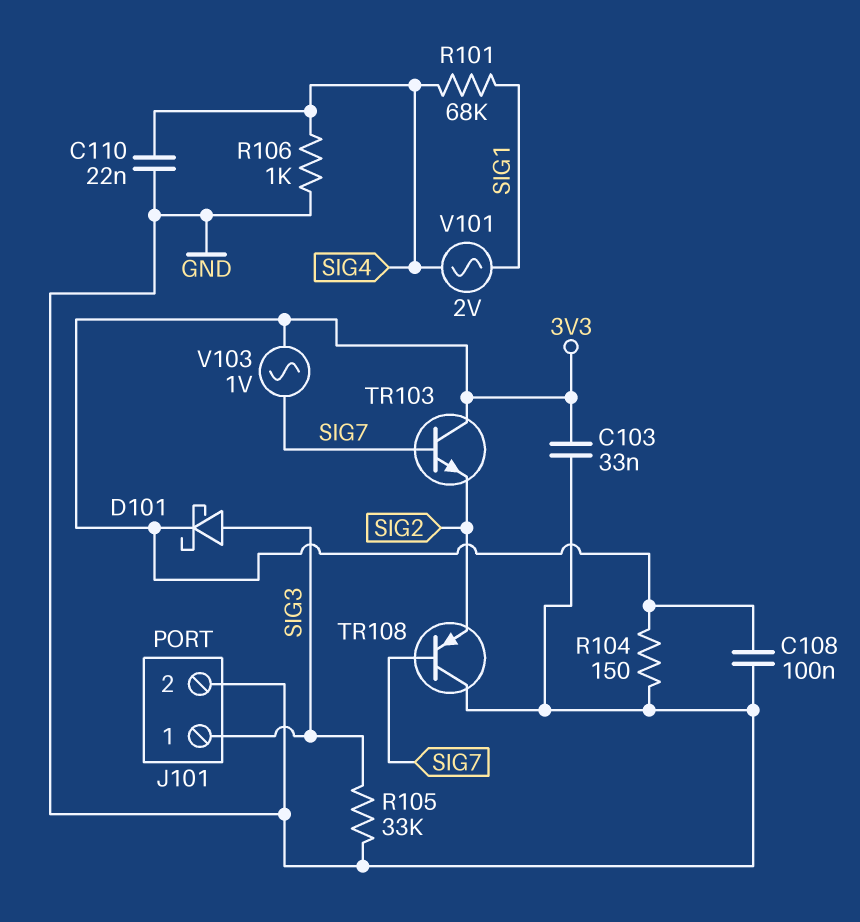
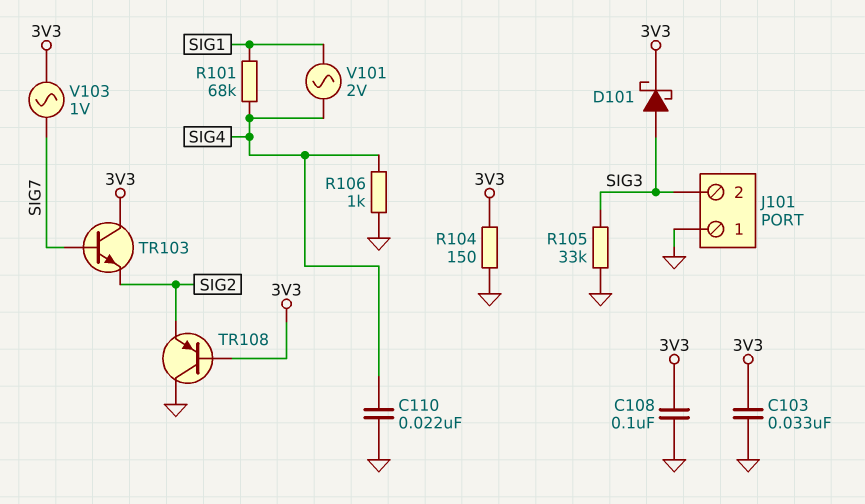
J101 pin 1: SIG3 -> GND
J101 pin 2: GND -> SIG3
TR108: PNP (B SIG7, C GND, E SIG2) -> PNP (B 3V3, C GND, E SIG2)

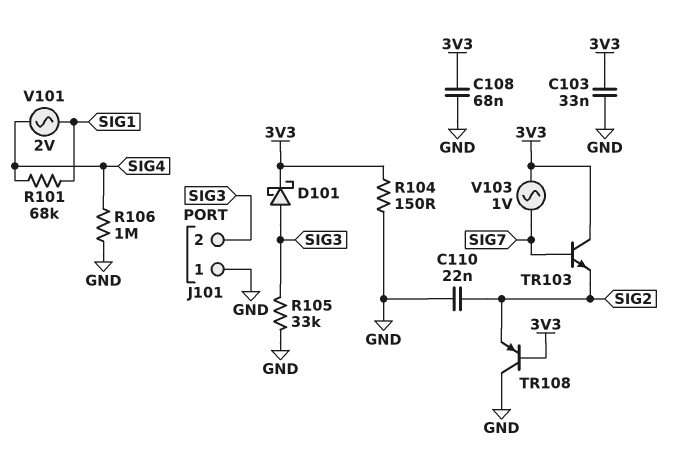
C108: 100nF (3V3, GND) -> 68nF (3V3, GND)
C110: 22nF (GND, SIG4) -> 22nF (GND, SIG2)
R106: 1k (GND, SIG4) -> 1M (GND, SIG4)

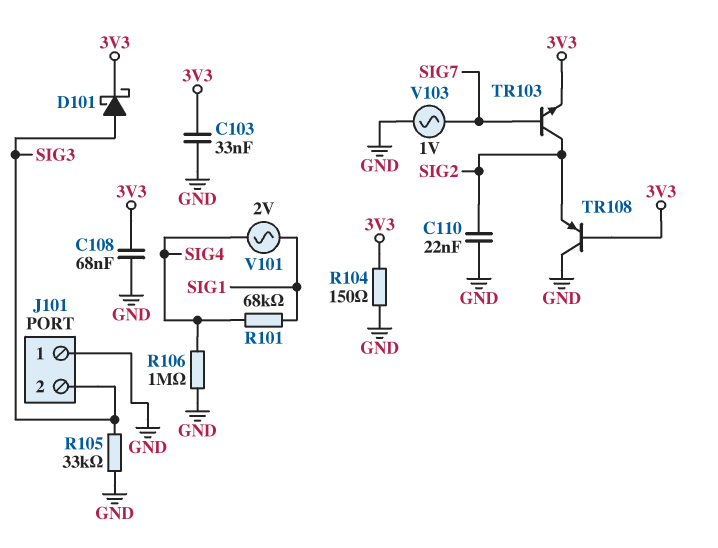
TR103: NPN (B SIG7, C 3V3, E SIG2) -> NPN (B SIG7, C SIG2, E 3V3)
V103: AC 1V (3V3, SIG7) -> AC 1V (GND, SIG7)

